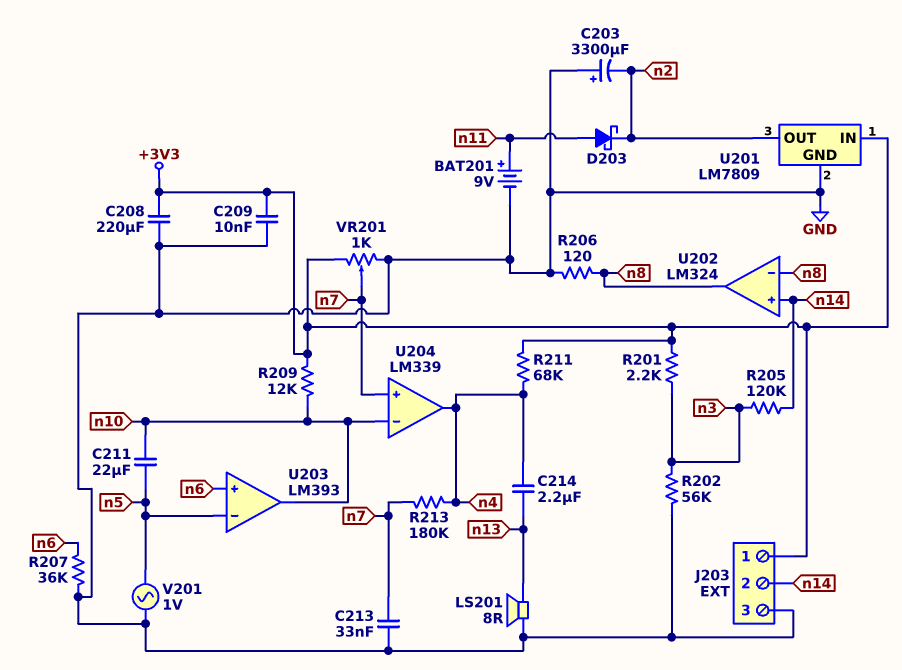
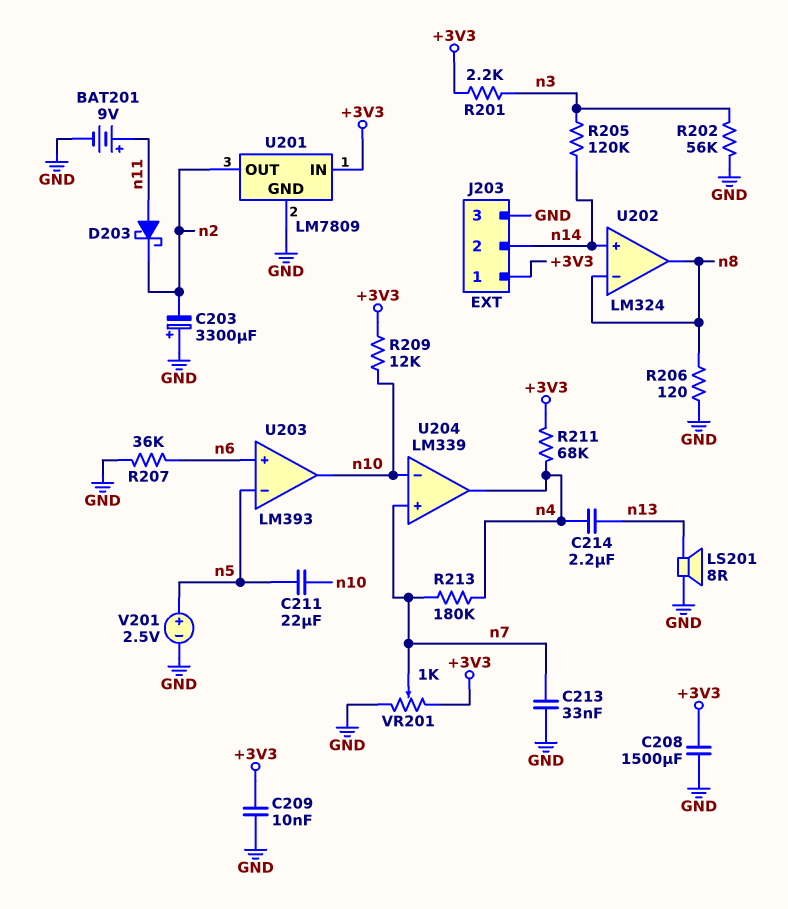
C208: 220uF (+3V3, GND) -> 1500uF (+3V3, GND)
V201: AC 1V (GND, n5) -> 2.5V (plus n5, minus GND)

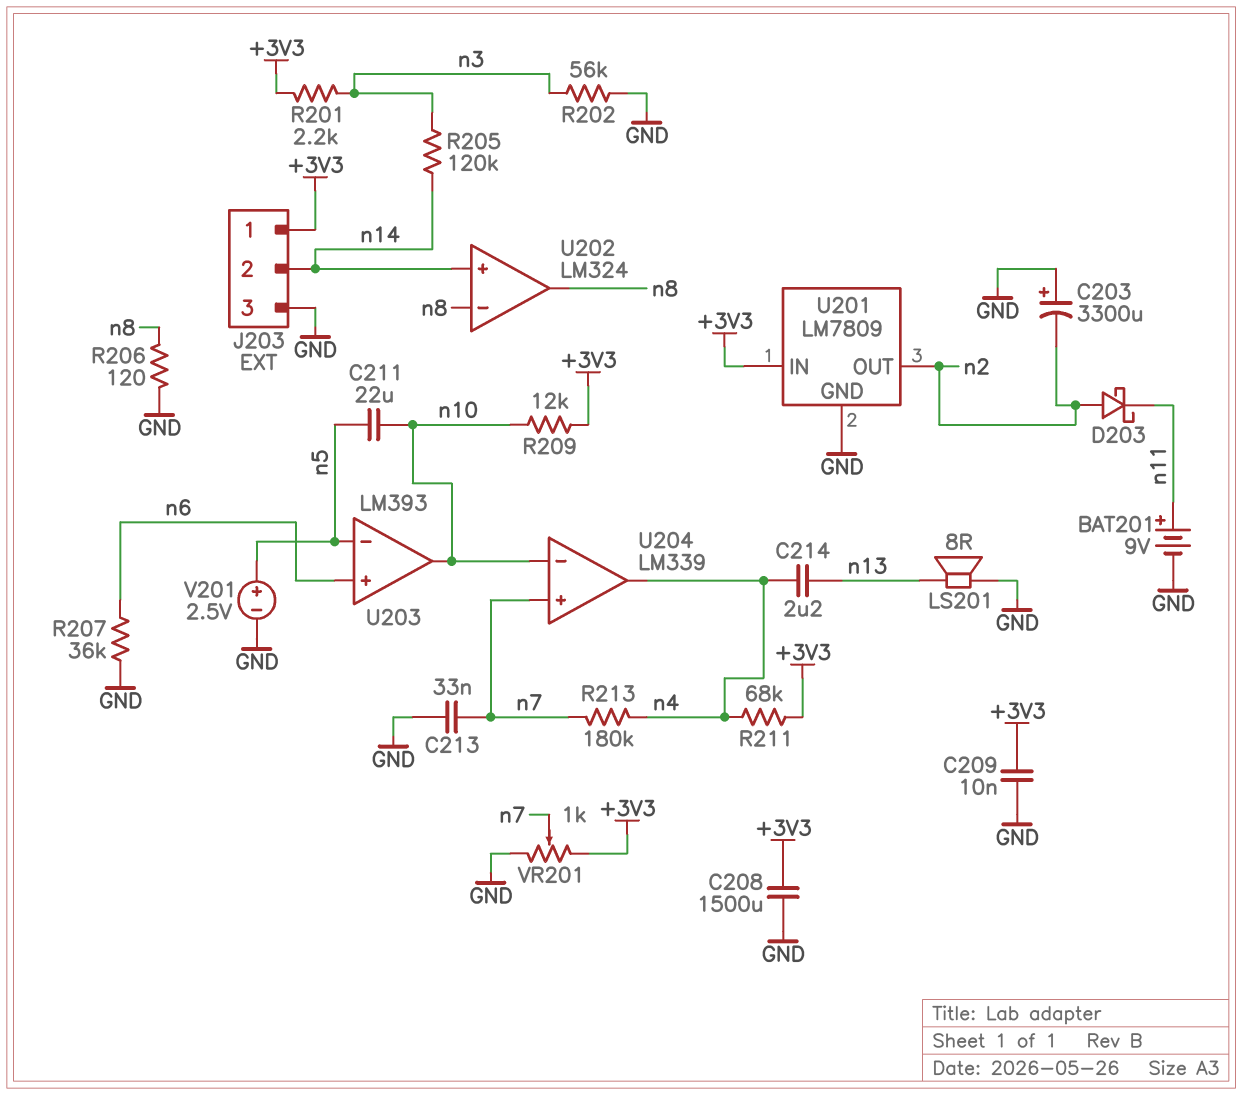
D203: schottky (A n11, K n2) -> schottky (A n2, K n11)

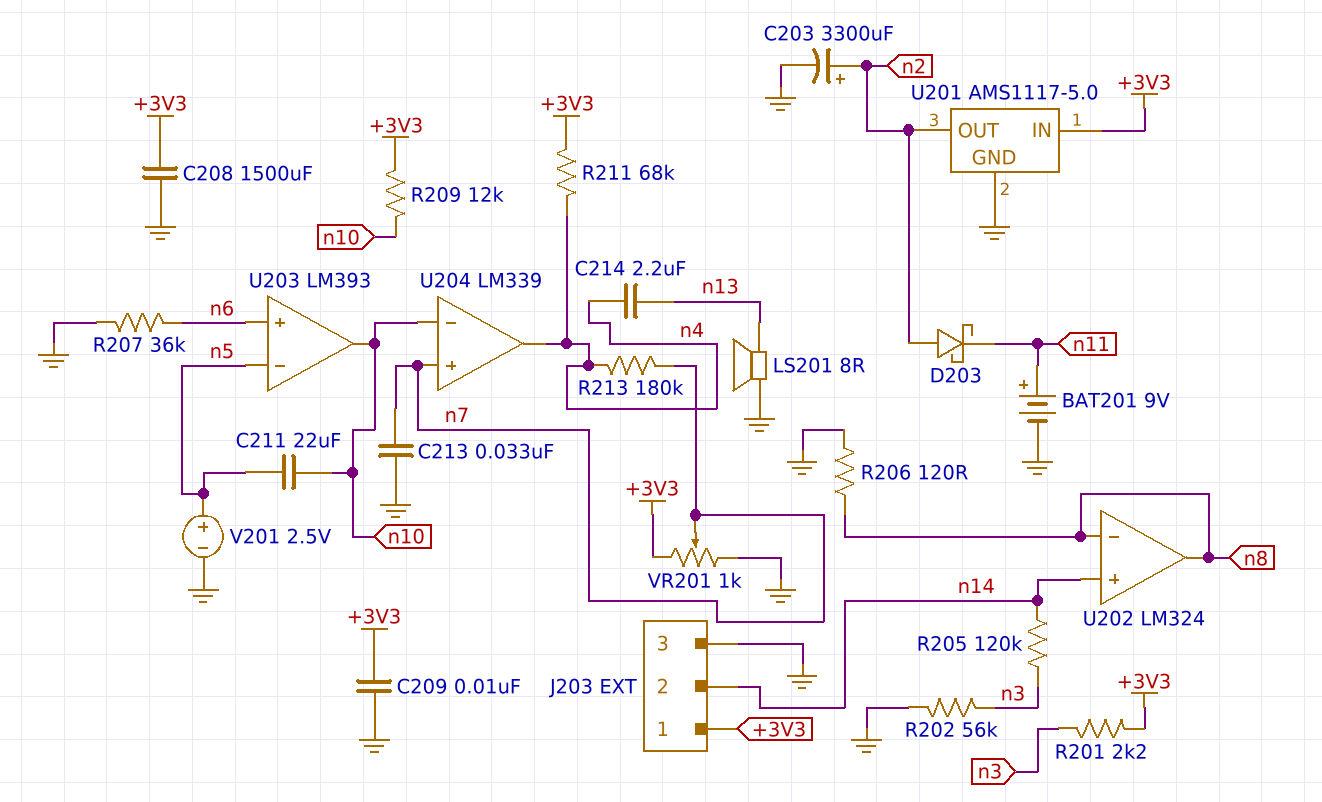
C203: 3300uF (plus GND, minus n2) -> 3300uF (plus n2, minus GND)
U201: LM7809 -> AMS1117-5.0

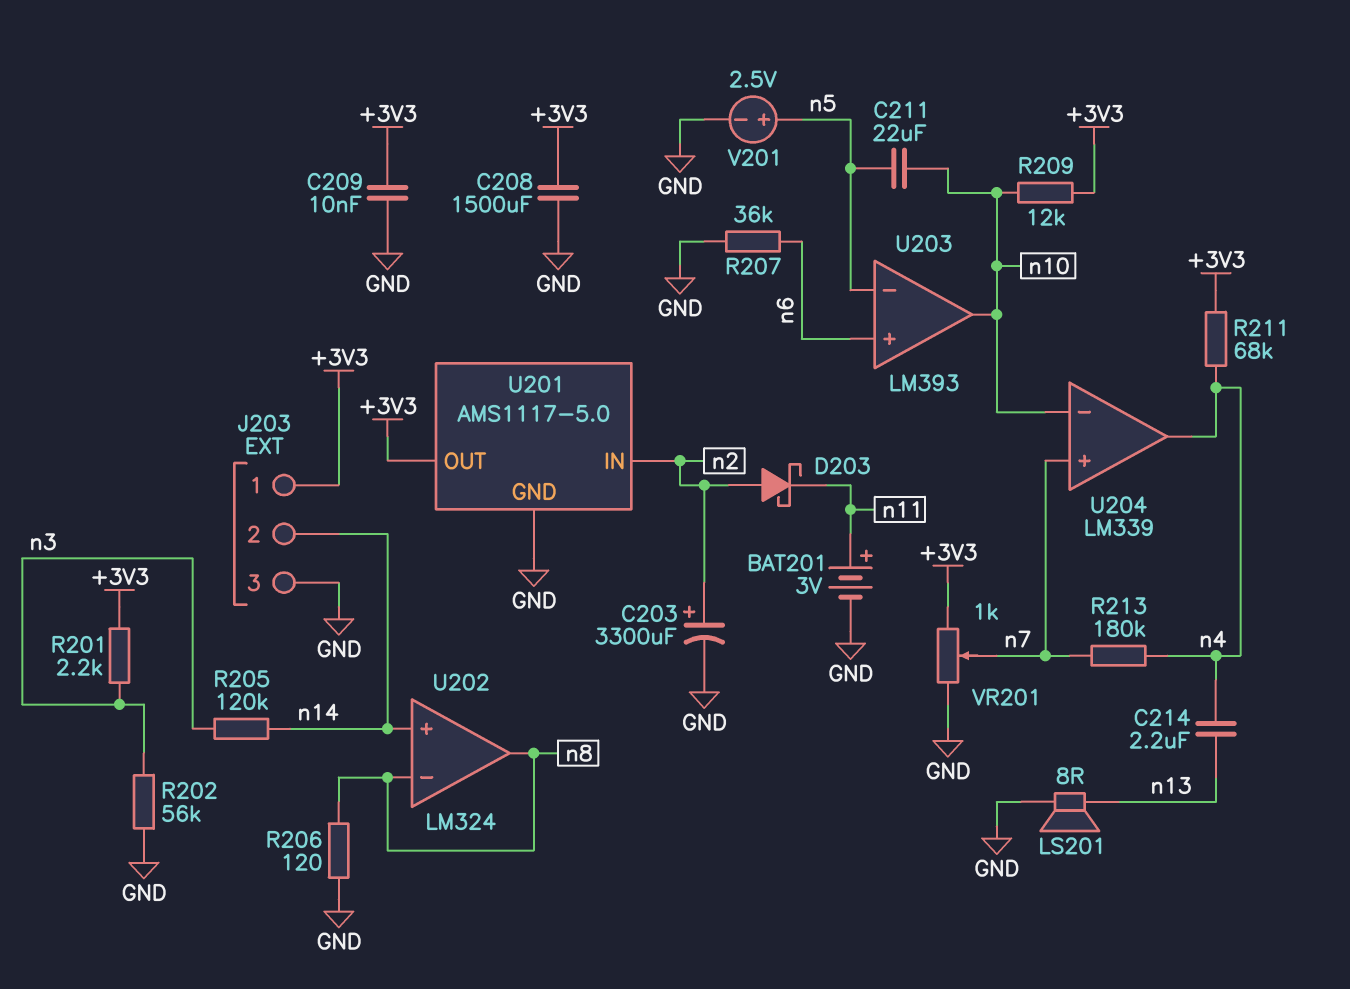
BAT201: 9V (plus n11, minus GND) -> 3V (plus n11, minus GND)
C213: 33nF (GND, n7) -> none
U201 pin IN: +3V3 -> n2
U201 pin OUT: n2 -> +3V3

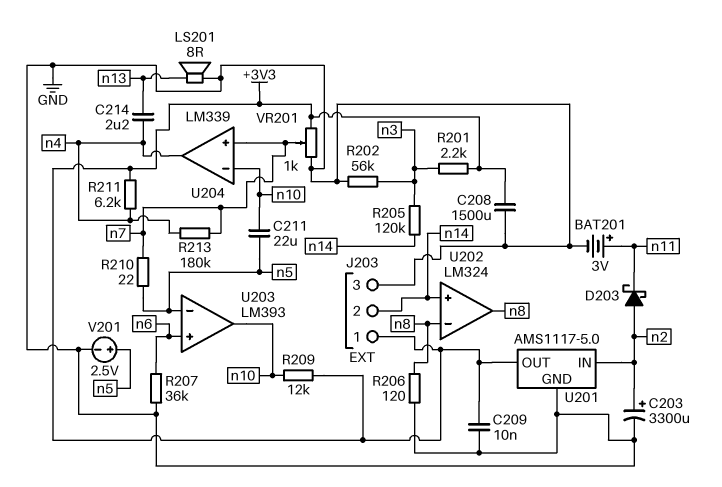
R210: none -> 22 (n5, n7)
R211: 68k (+3V3, n4) -> 6.2k (+3V3, n4)

